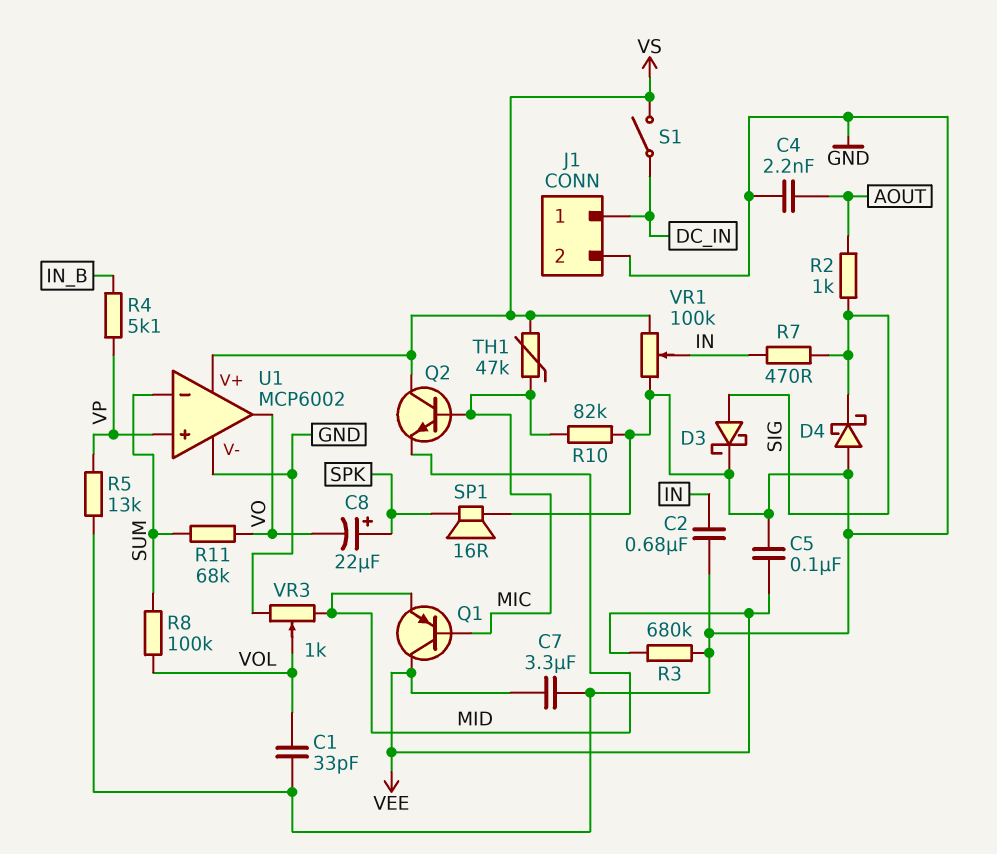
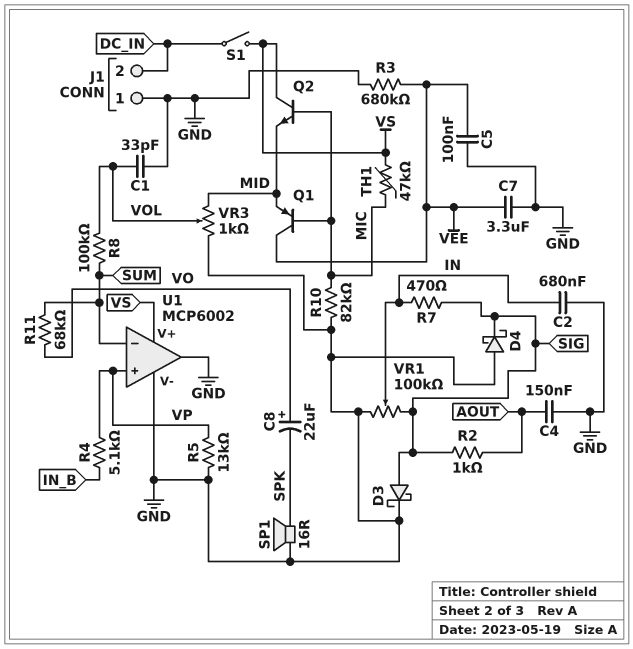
C4: 2.2nF (AOUT, GND) -> 150nF (AOUT, GND)
C8: 22uF (plus SPK, minus VO) -> 22uF (plus VO, minus SPK)
J1 pin 1: DC_IN -> GND
J1 pin 2: GND -> DC_IN
U1 pin out: VO -> GND
VR1: 100k (GND, VS, wiper IN) -> 100k (GND, SIG, wiper IN)

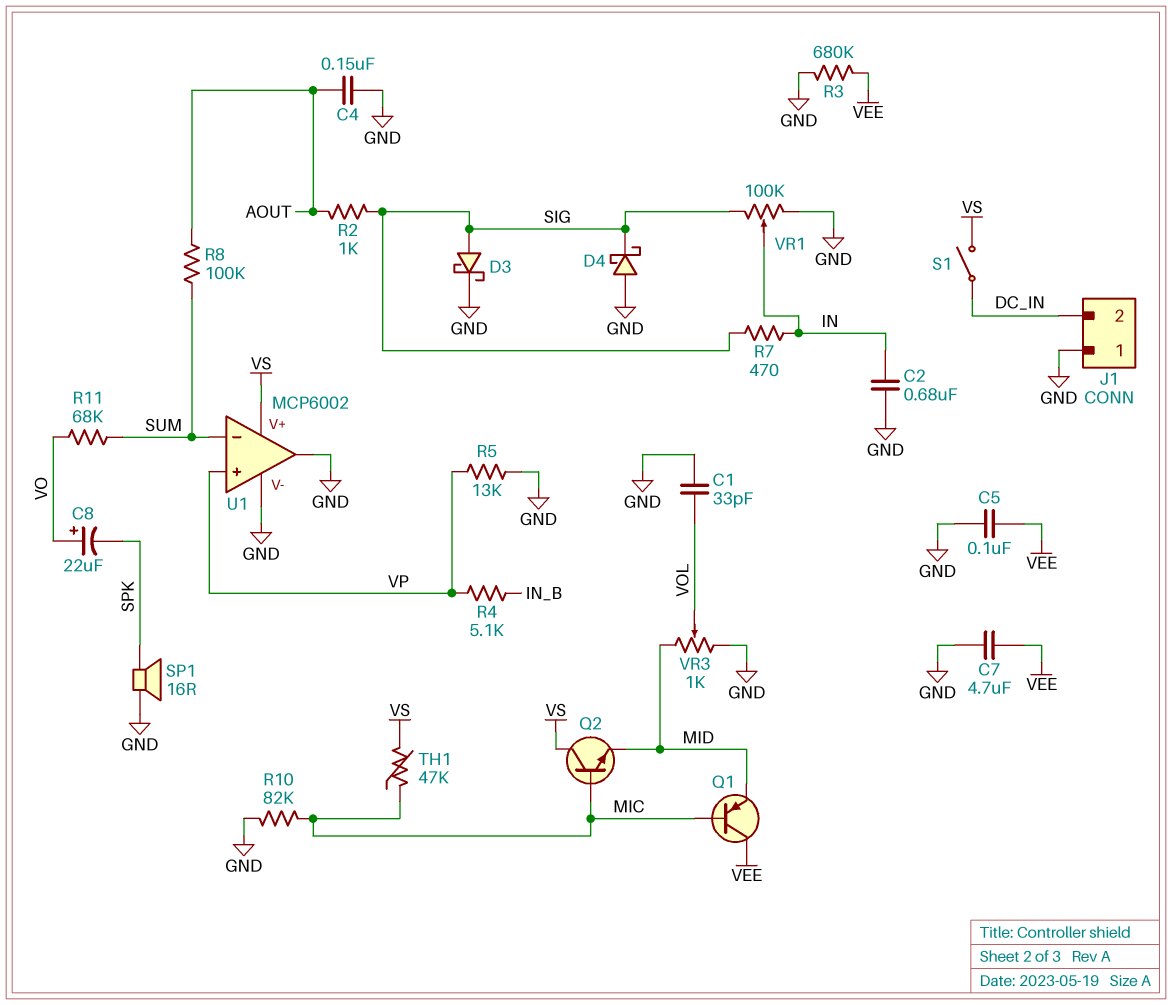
C7: 3.3uF (GND, VEE) -> 4.7uF (GND, VEE)
R8: 100k (SUM, VOL) -> 100k (AOUT, SUM)

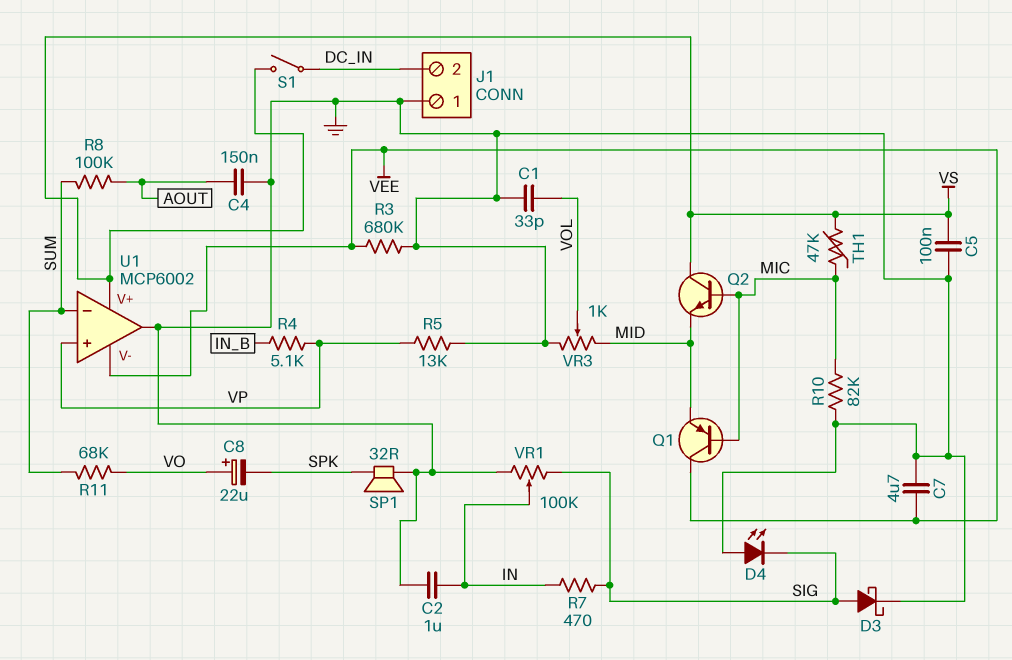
C2: 680nF (GND, IN) -> 1uF (GND, IN)
C5: 100nF (GND, VEE) -> 100nF (GND, VS)
D4: schottky (A GND, K SIG) -> LED (A GND, K SIG)
R2: 1k (AOUT, SIG) -> none
SP1: speaker 16R (GND, SPK) -> speaker 32R (GND, SPK)
U1 pin V-: GND -> VEE

